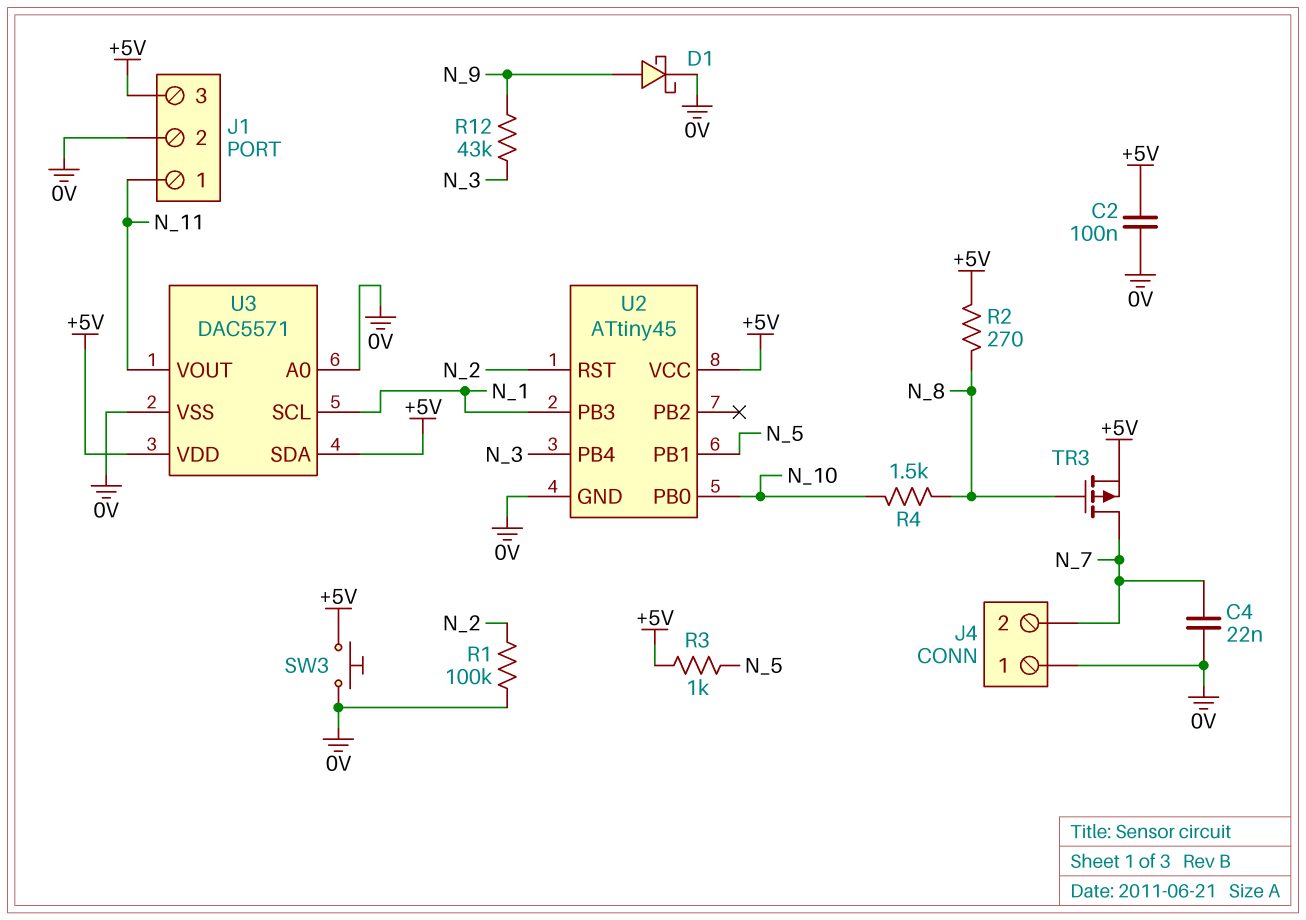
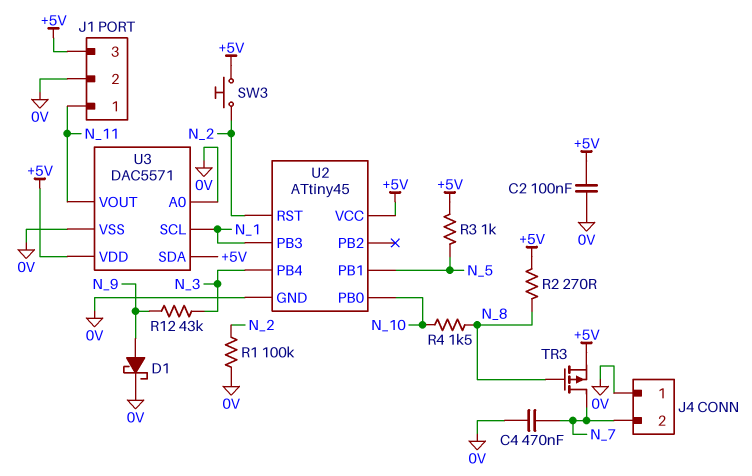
C4: 22nF (0V, N_7) -> 470nF (0V, N_7)
SW3: button (+5V, 0V) -> button (+5V, N_2)

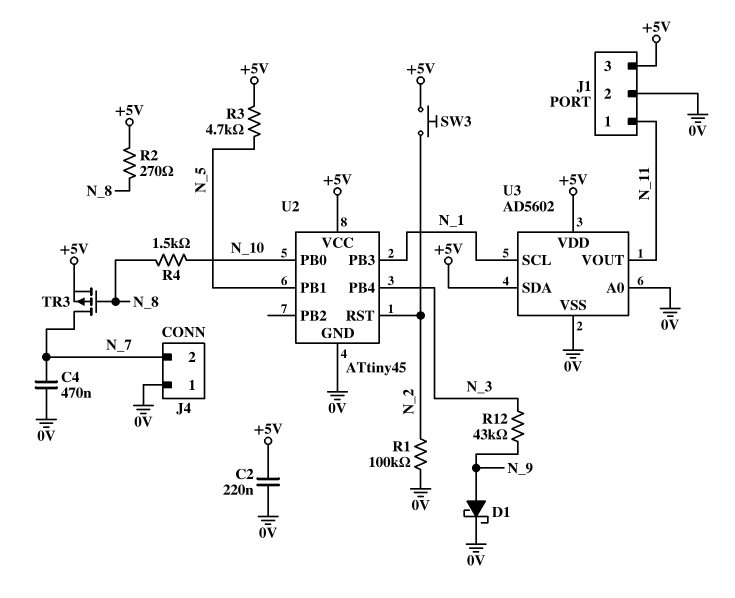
C2: 100nF (+5V, 0V) -> 220nF (+5V, 0V)
R3: 1k (+5V, N_5) -> 4.7k (+5V, N_5)
U3: DAC5571 -> AD5602

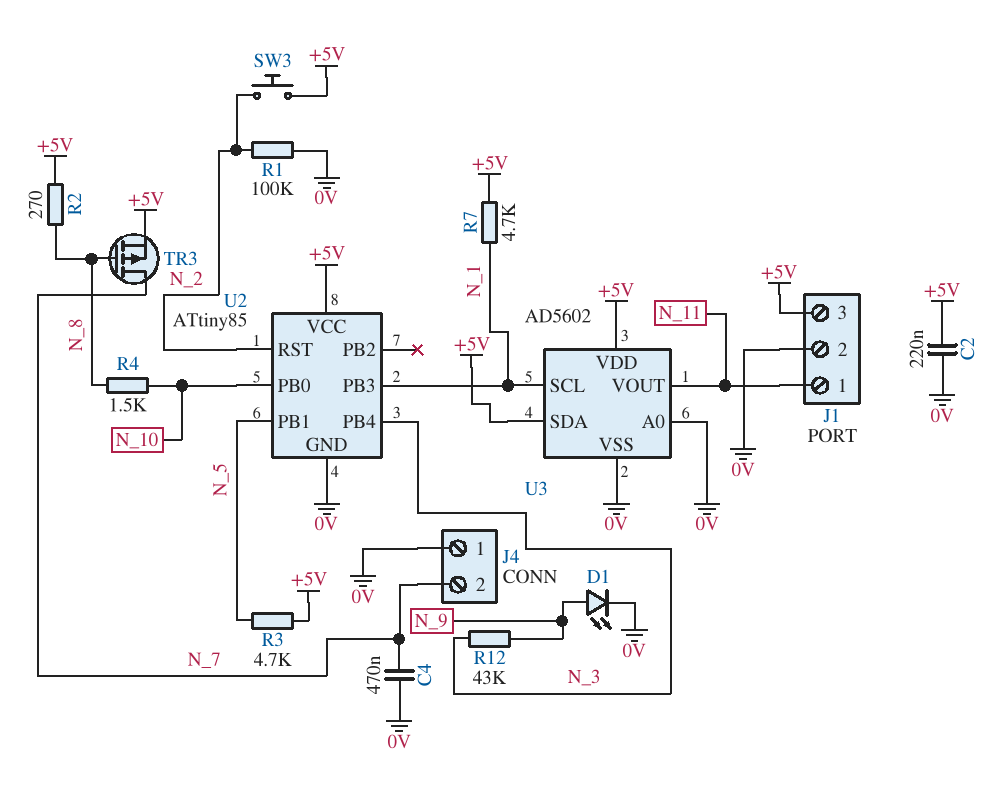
D1: schottky (A N_9, K 0V) -> LED (A N_9, K 0V)
R7: none -> 4.7k (+5V, N_1)
U2: ATtiny45 -> ATtiny85

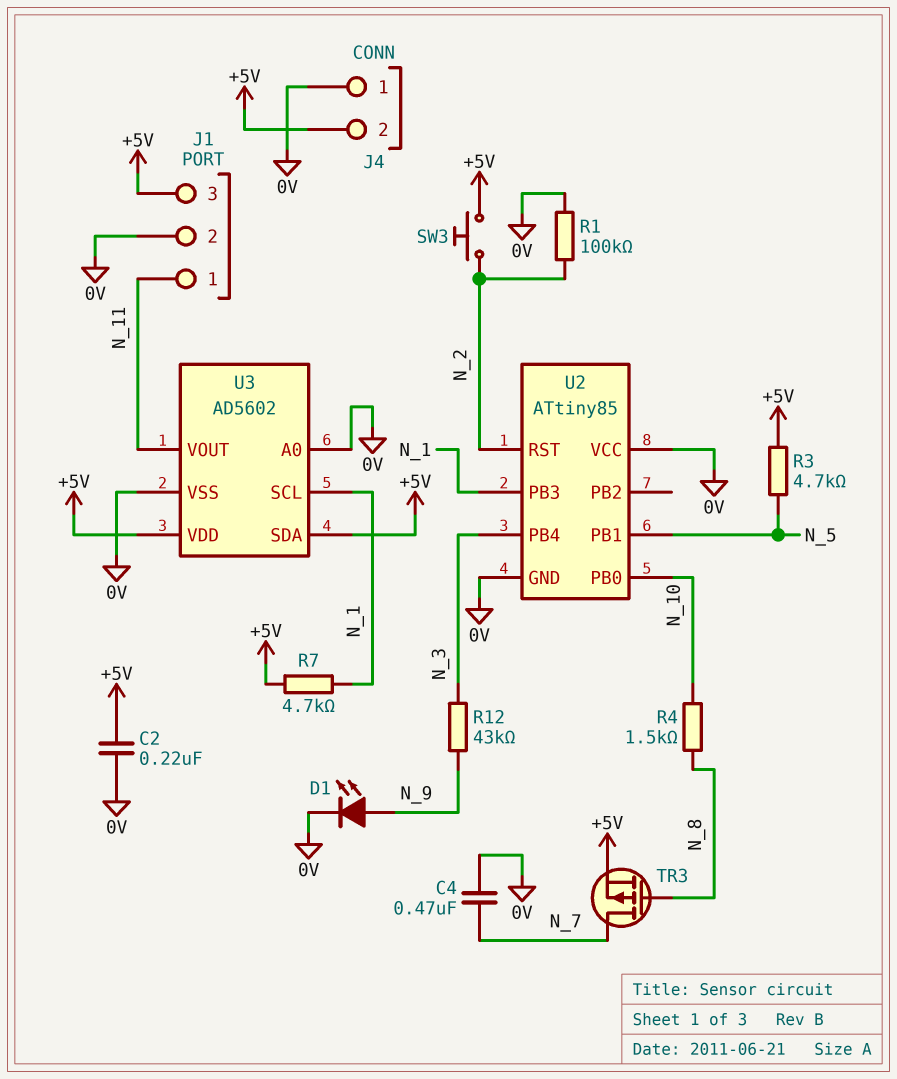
J4 pin 2: N_7 -> +5V
R2: 270 (+5V, N_8) -> none
U2 pin VCC: +5V -> 0V

